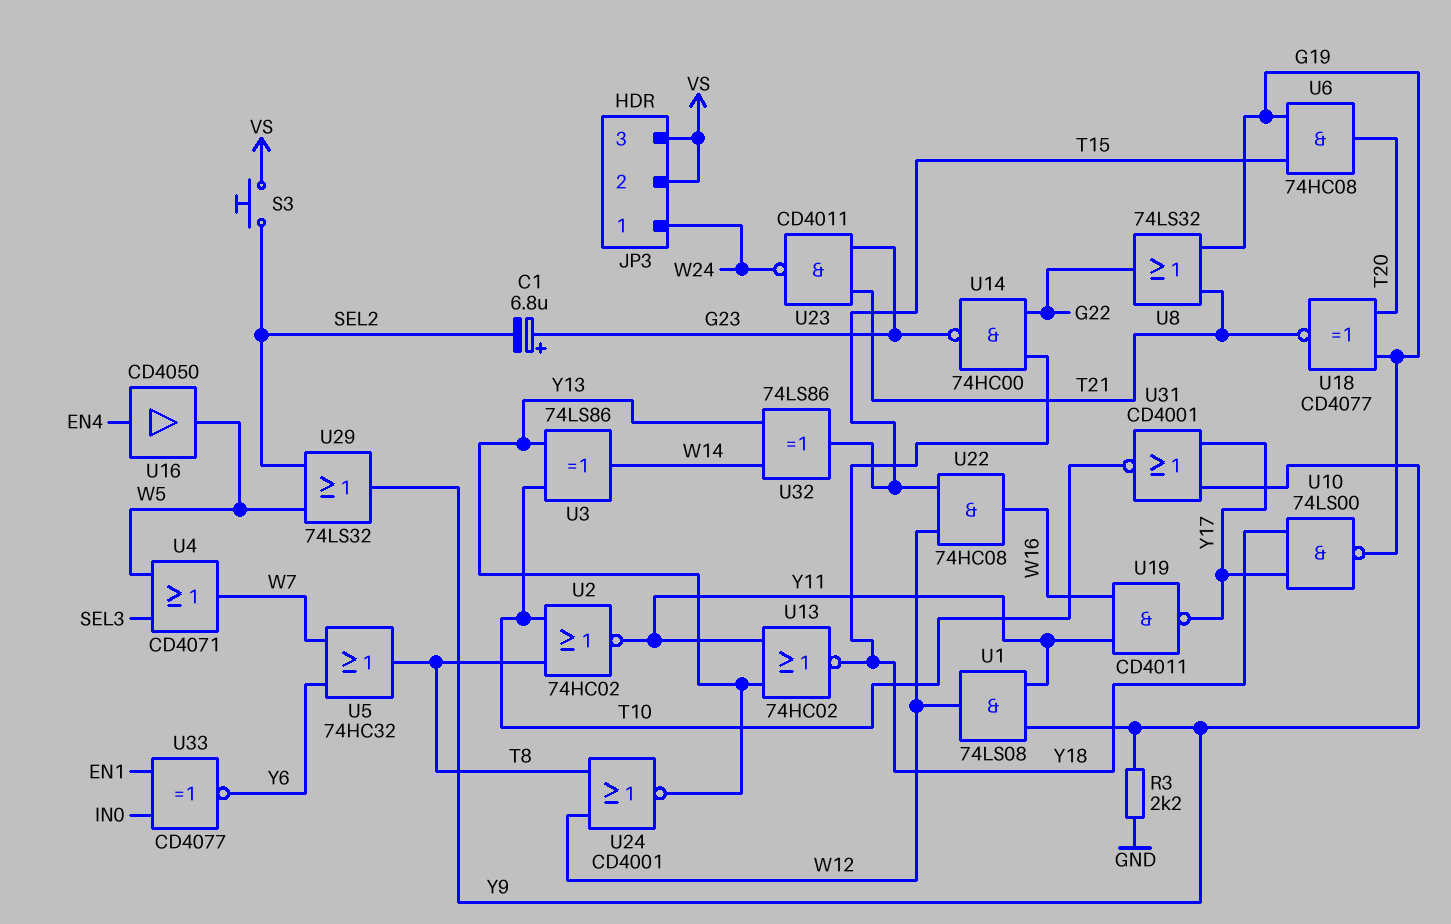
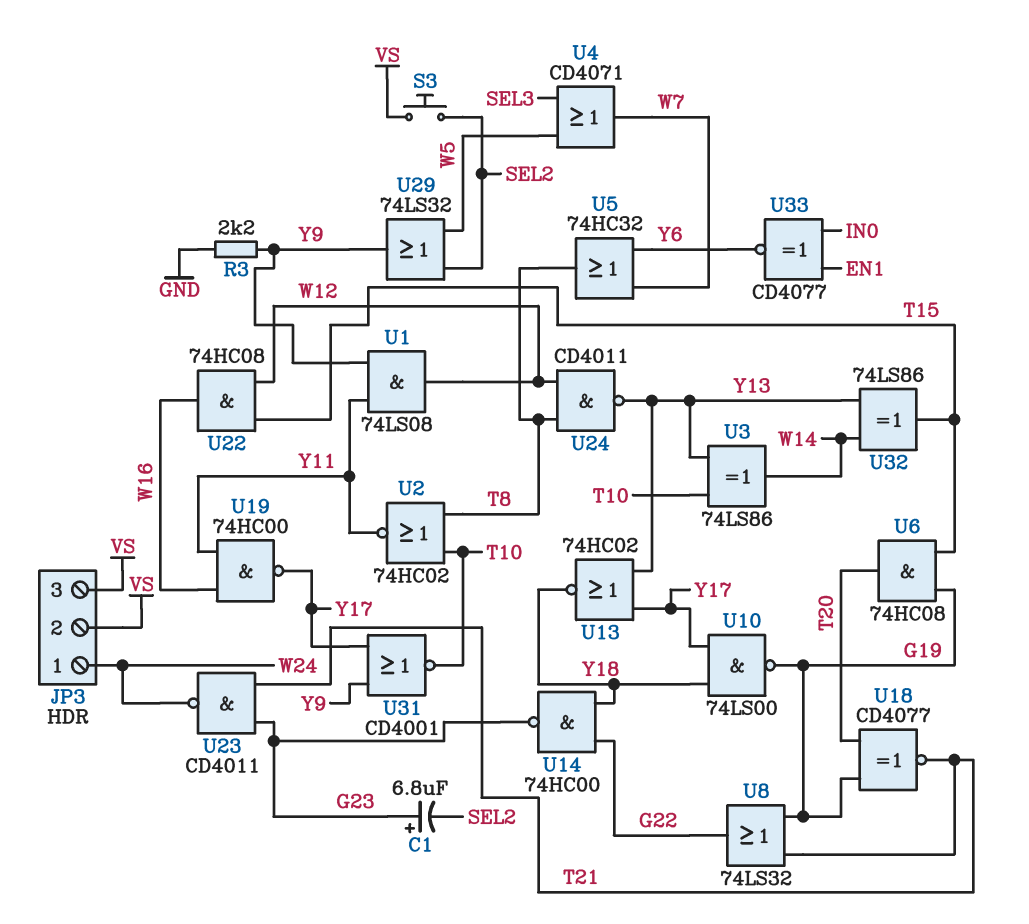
U13: NOR 74HC02 (in Y11, in Y13, out Y18) -> NOR 74HC02 (in Y13, in Y17, out Y18)
U16: buffer CD4050 (in EN4, out W5) -> none
U19: NAND CD4011 (in W16, in Y11, out Y17) -> NAND 74HC00 (in W16, in Y11, out Y17)
U24: NOR CD4001 (in T8, in W12, out Y13) -> NAND CD4011 (in T8, in W12, out Y13)

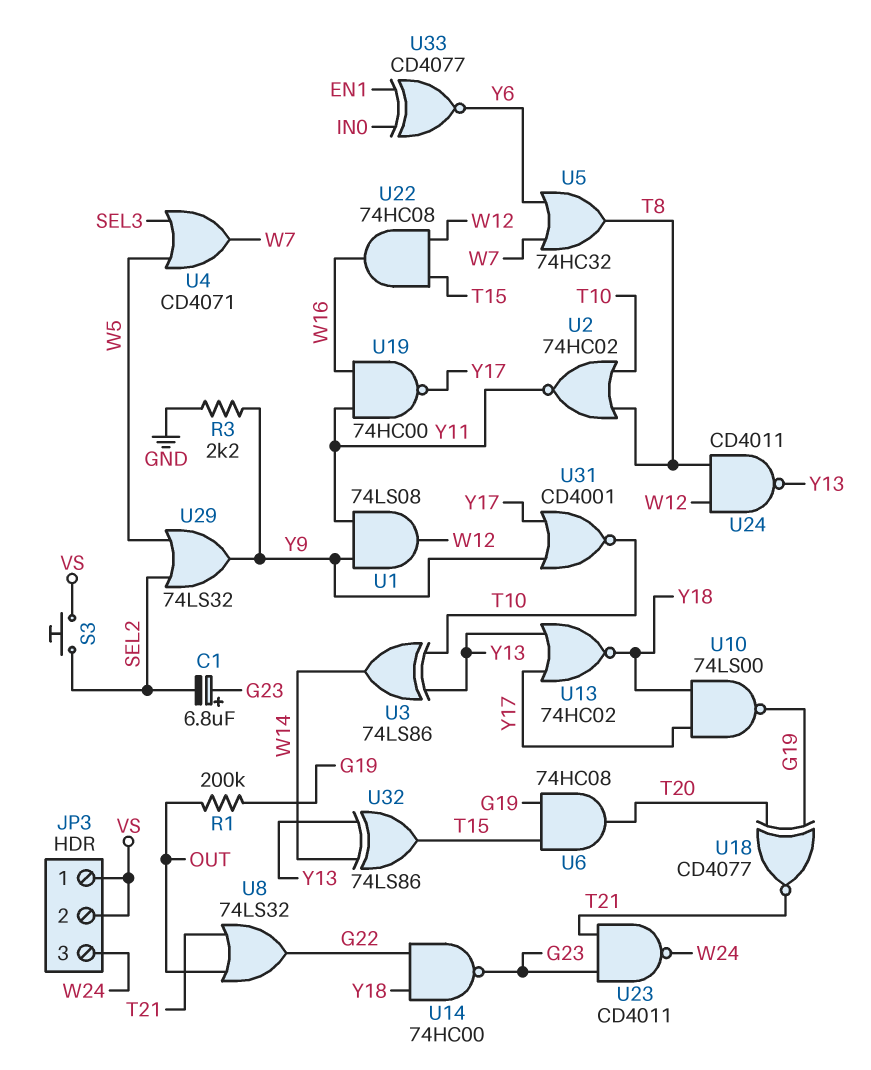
JP3 pin 1: W24 -> VS
JP3 pin 3: VS -> W24
R1: none -> 200k (G19, OUT)
U8: OR 74LS32 (in G19, in T21, out G22) -> OR 74LS32 (in OUT, in T21, out G22)

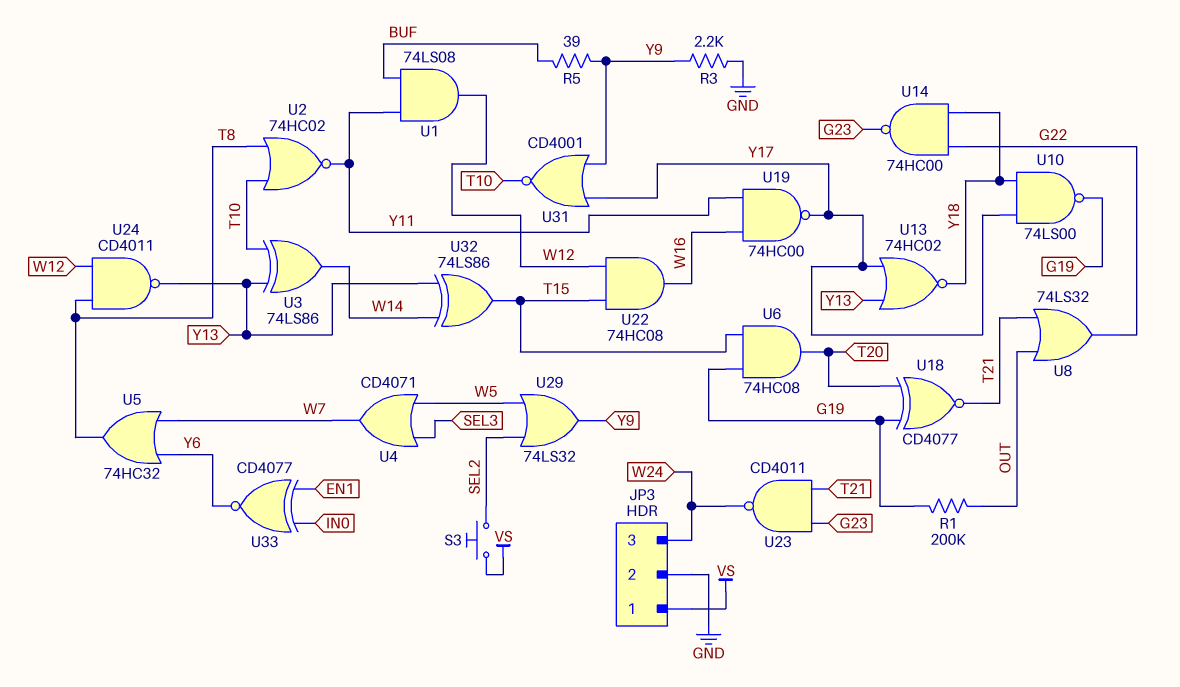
C1: 6.8uF (plus G23, minus SEL2) -> none
JP3 pin 2: VS -> GND
R5: none -> 39 (BUF, Y9)
U1: AND 74LS08 (in Y9, in Y11, out W12) -> AND 74LS08 (in BUF, in Y11, out W12)

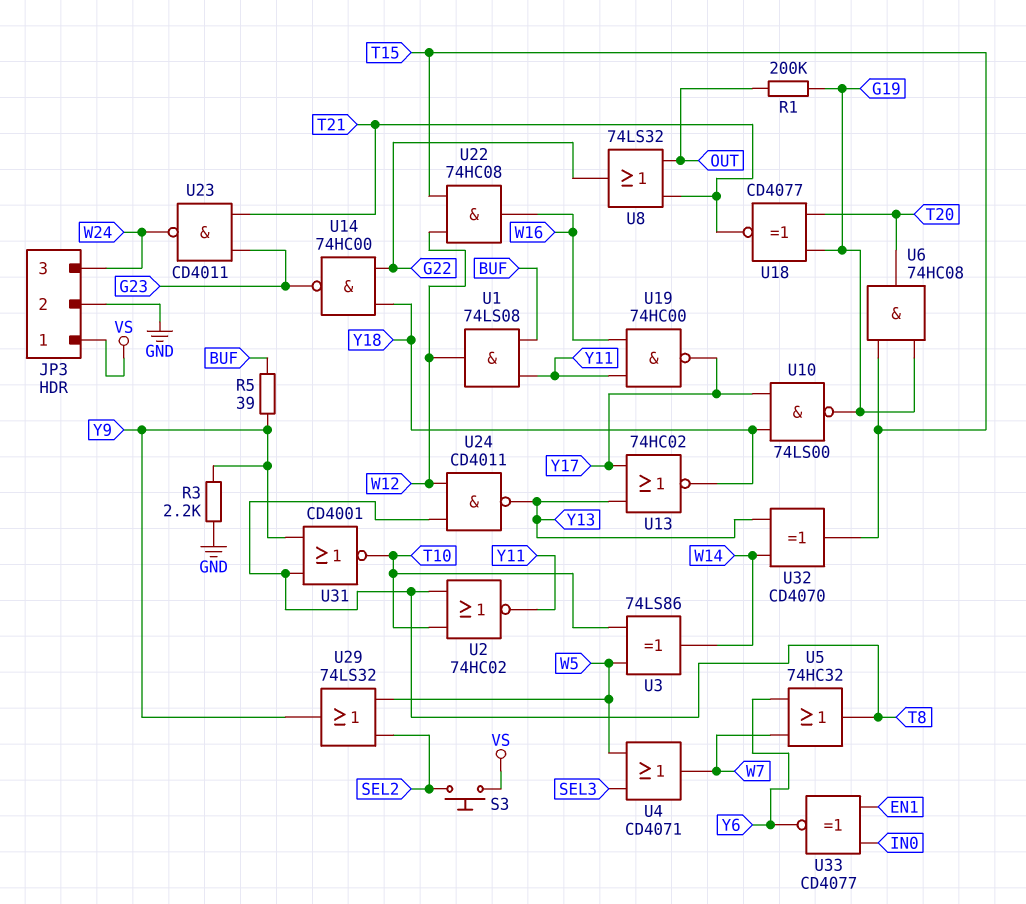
U3: XOR 74LS86 (in T10, in Y13, out W14) -> XOR 74LS86 (in T10, in W5, out W14)
U31: NOR CD4001 (in Y9, in Y17, out T10) -> NOR CD4001 (in T8, in Y9, out T10)
U32: XOR 74LS86 (in W14, in Y13, out T15) -> XOR CD4070 (in W14, in Y13, out T15)

